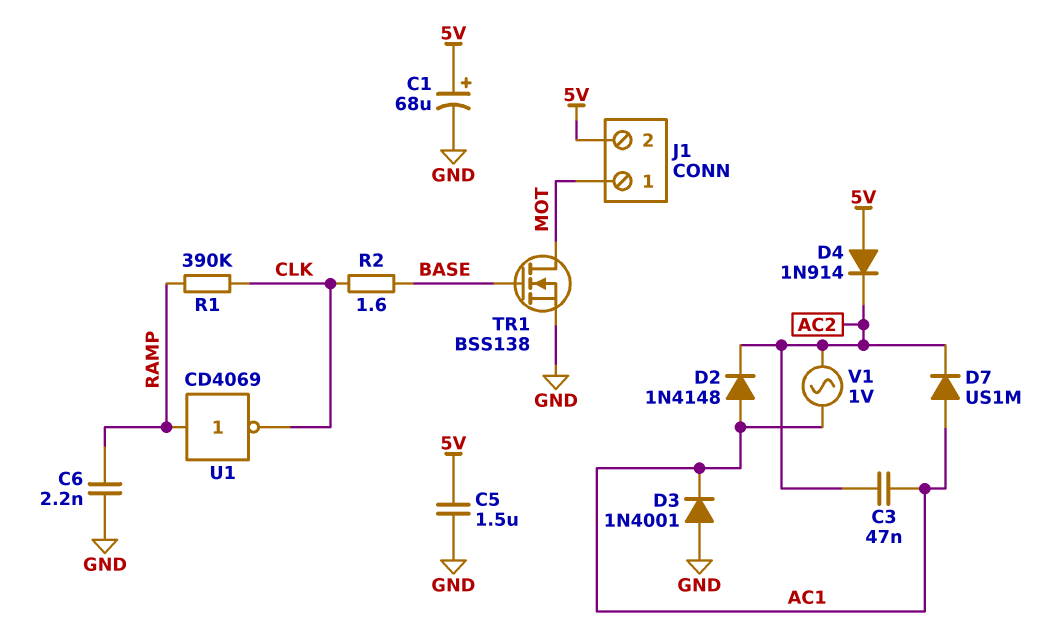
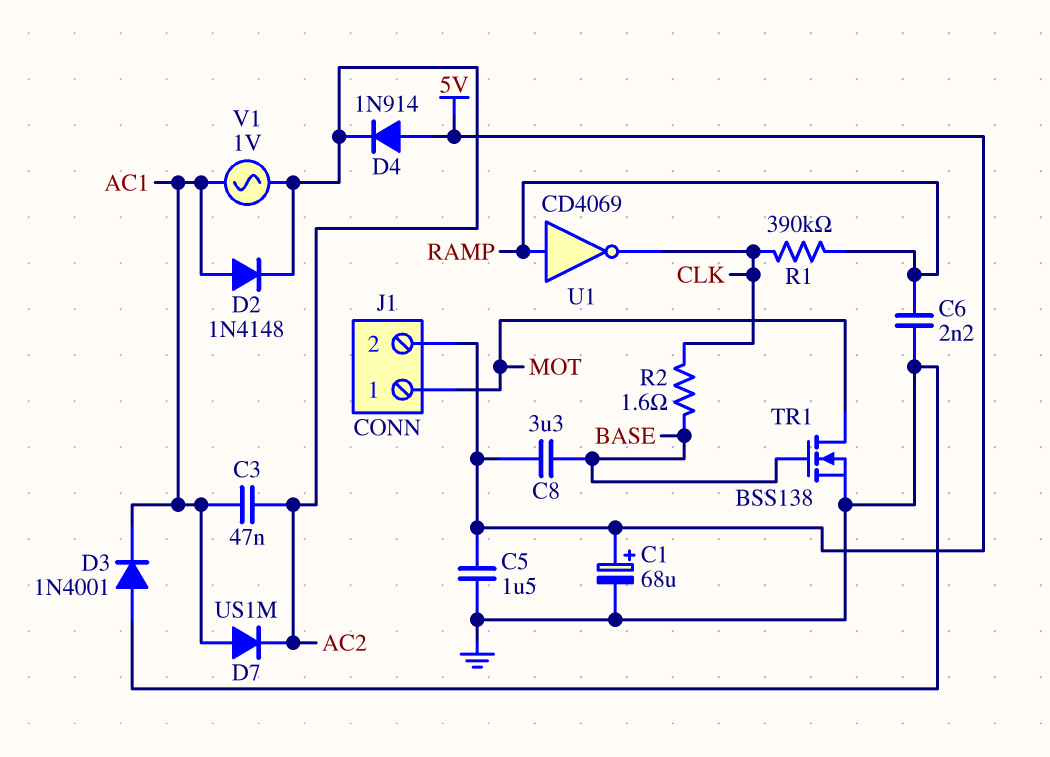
C8: none -> 3.3uF (5V, BASE)

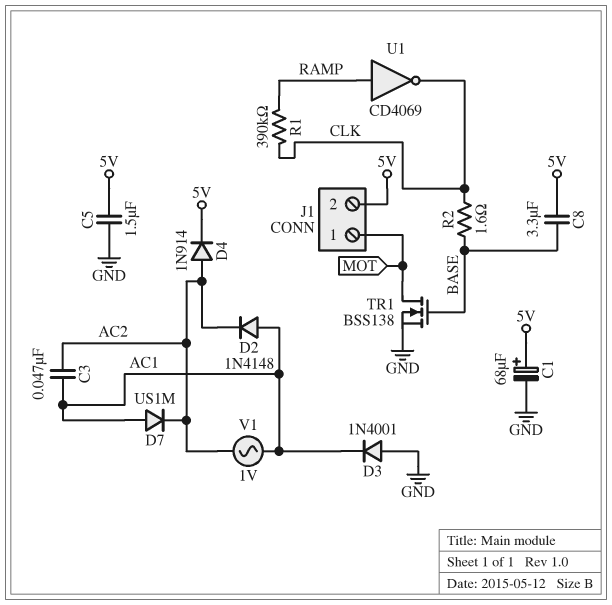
C6: 2.2nF (GND, RAMP) -> none
D4: diode 1N914 (A 5V, K AC2) -> diode 1N914 (A AC2, K 5V)

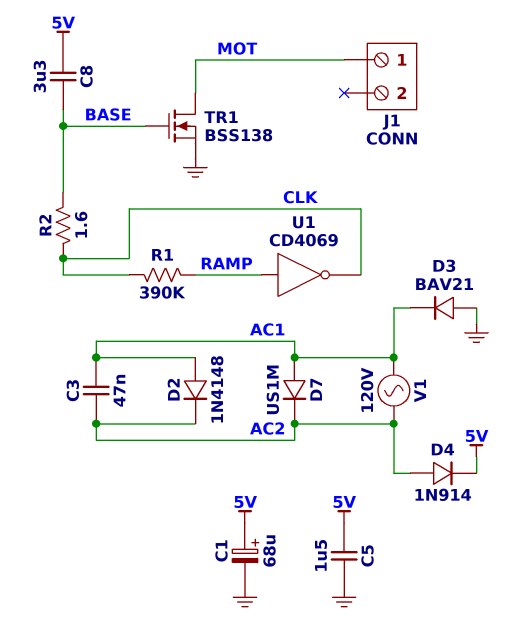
D3: diode 1N4001 (A GND, K AC1) -> diode BAV21 (A GND, K AC1)
J1 pin 2: 5V -> none
V1: AC 1V (AC1, AC2) -> AC 120V (AC1, AC2)

